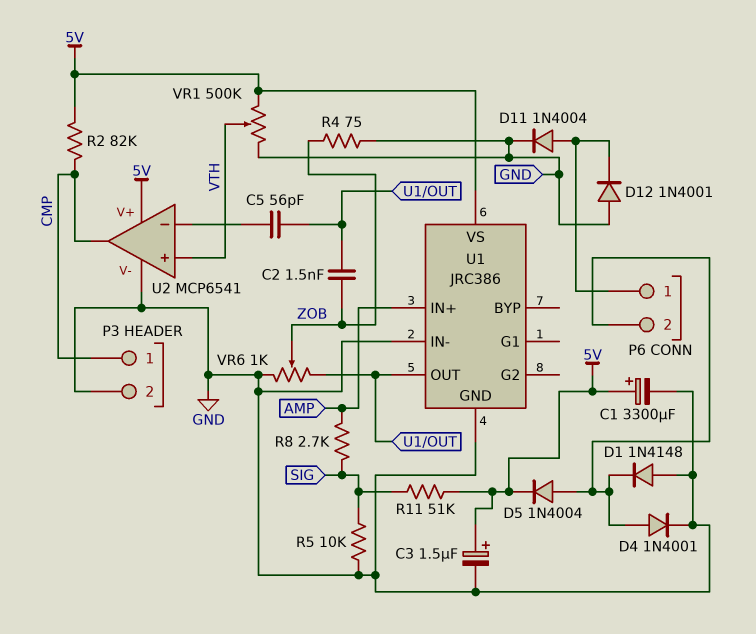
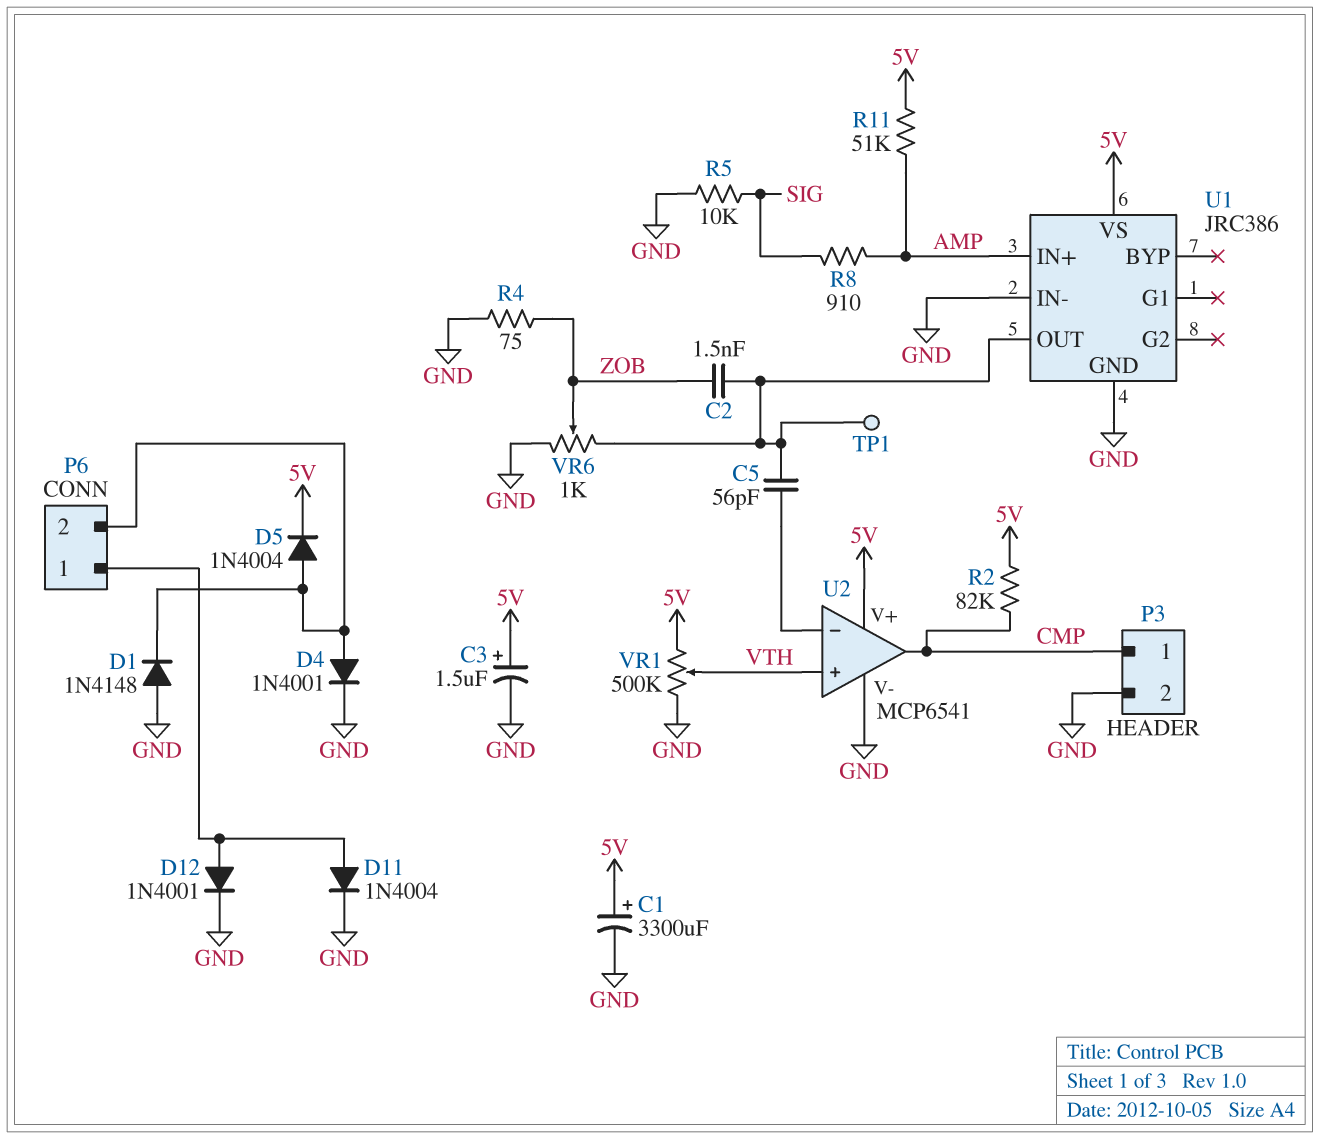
D12: diode 1N4001 (A GND, K P6/1) -> diode 1N4001 (A P6/1, K GND)
R8: 2.7k (AMP, SIG) -> 910 (AMP, SIG)
R11: 51k (5V, SIG) -> 51k (5V, AMP)
TP1: none -> test point (U1/OUT)

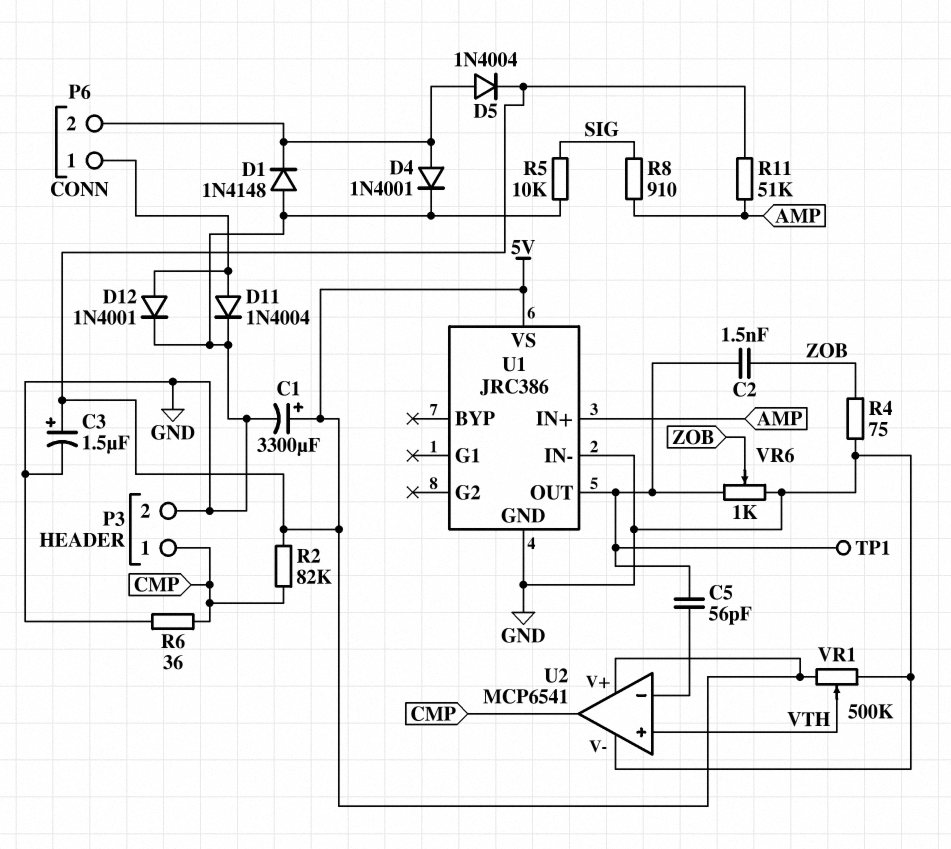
R6: none -> 36 (CMP, GND)

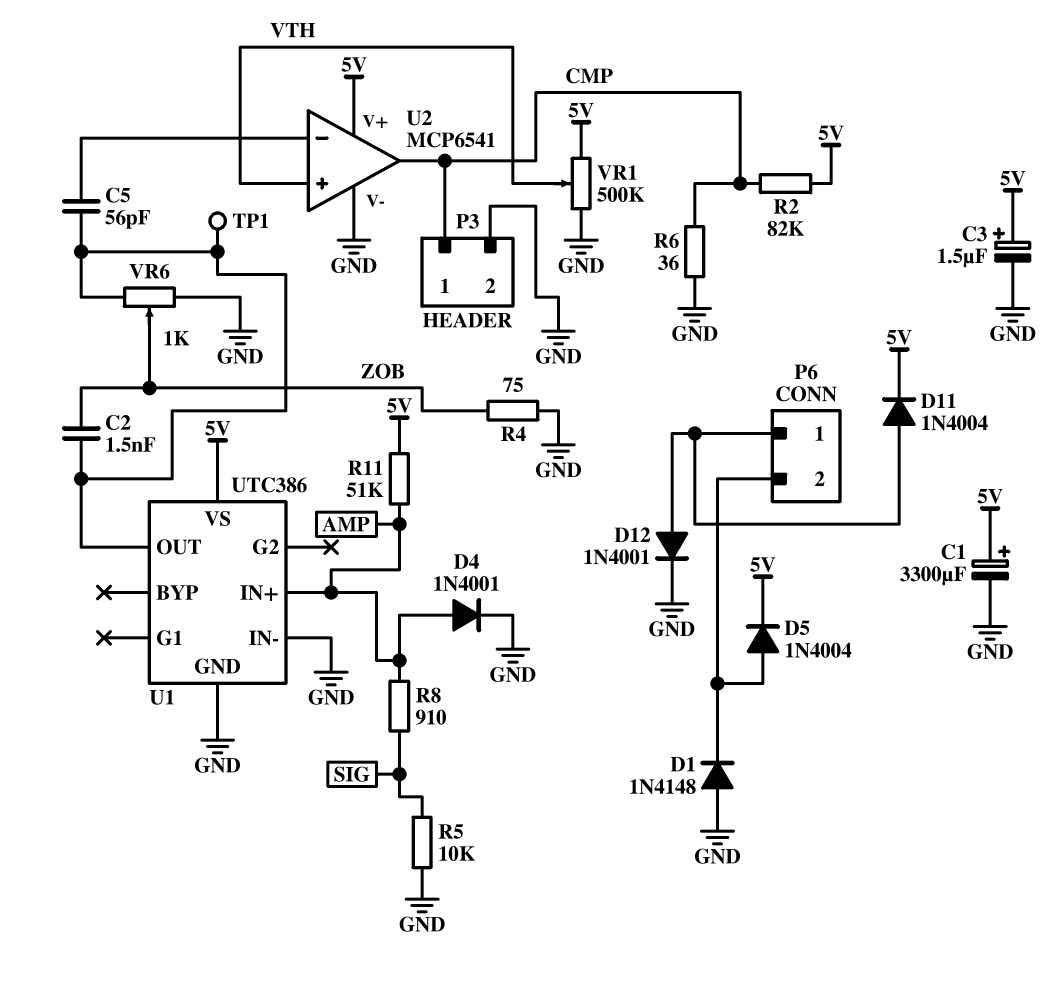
D4: diode 1N4001 (A P6/2, K GND) -> diode 1N4001 (A AMP, K GND)
D11: diode 1N4004 (A P6/1, K GND) -> diode 1N4004 (A P6/1, K 5V)
U1: JRC386 -> UTC386

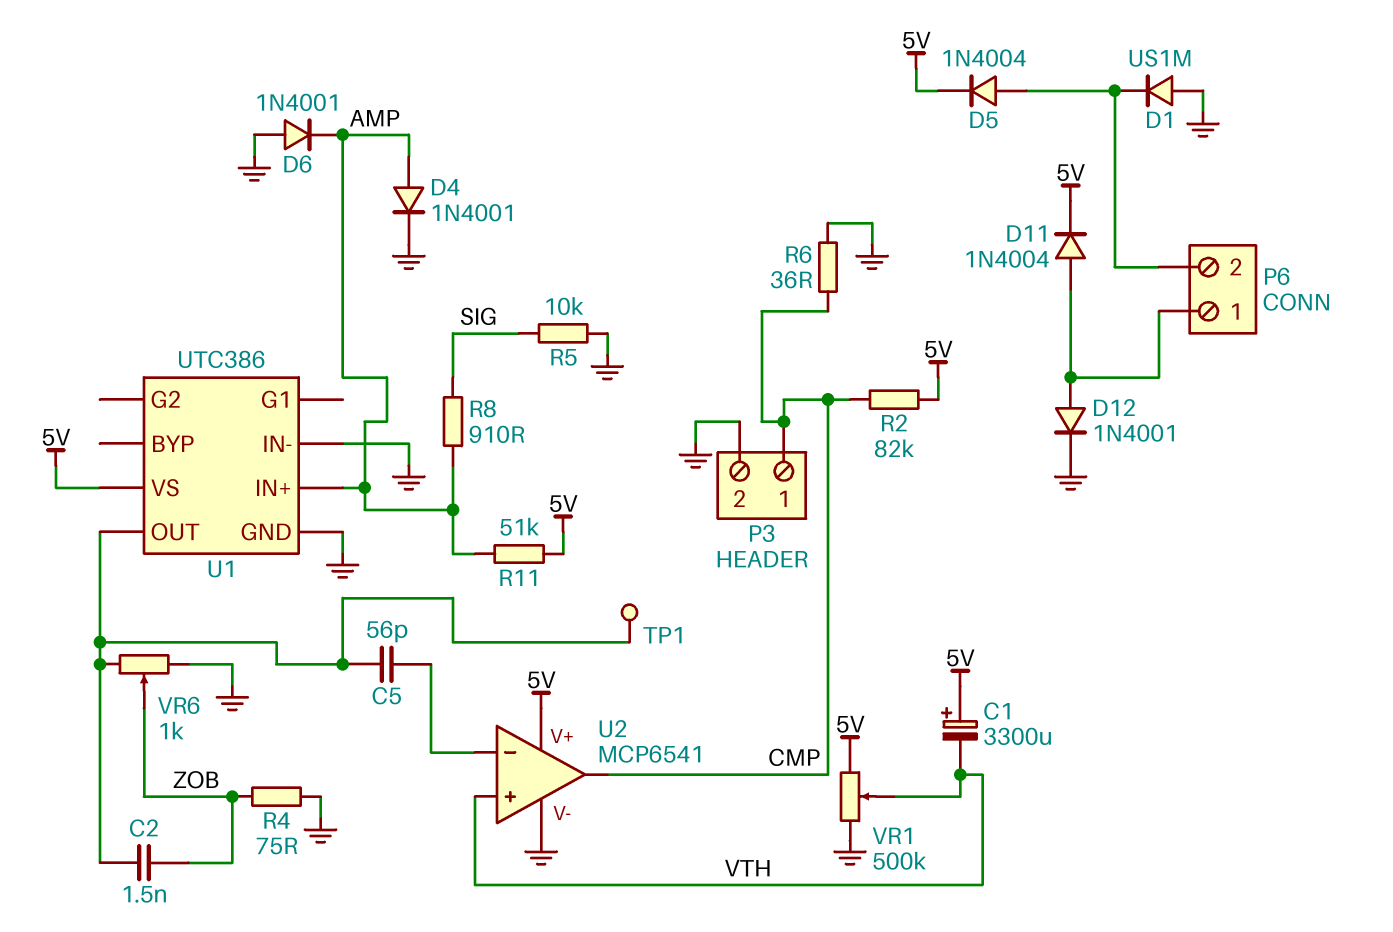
C1: 3300uF (plus 5V, minus GND) -> 3300uF (plus 5V, minus VTH)
C3: 1.5uF (plus 5V, minus GND) -> none
D1: diode 1N4148 (A GND, K P6/2) -> diode US1M (A GND, K P6/2)
D6: none -> diode 1N4001 (A GND, K AMP)

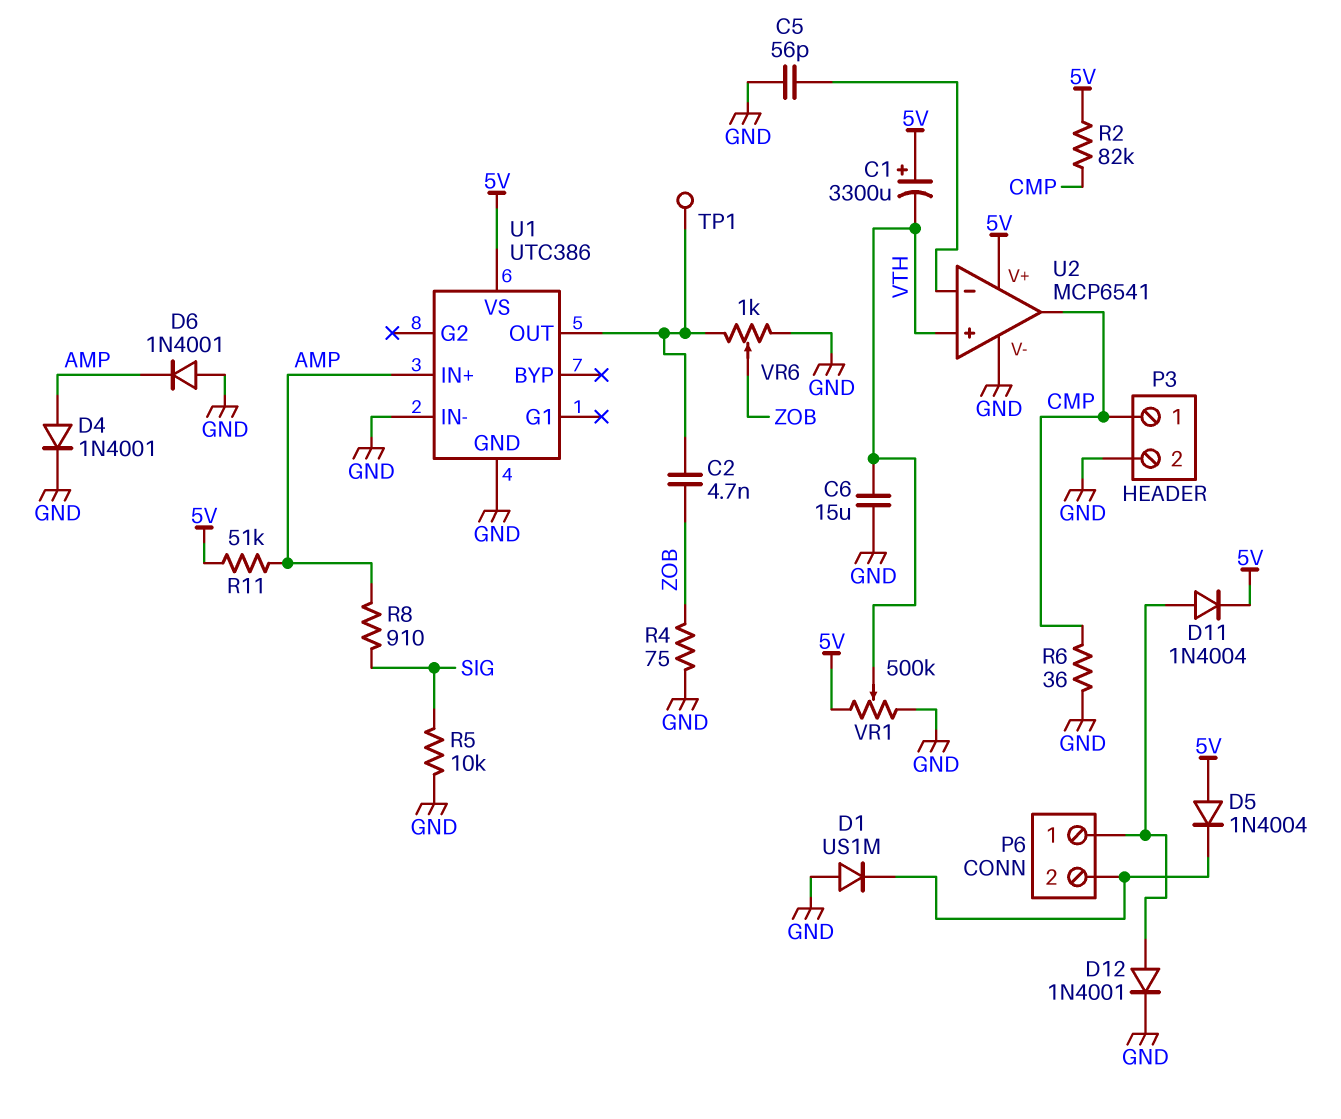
C2: 1.5nF (U1/OUT, ZOB) -> 4.7nF (U1/OUT, ZOB)
C5: 56pF (U1/OUT, U2/in-) -> 56pF (GND, U2/in-)
C6: none -> 15uF (GND, VTH)
D5: diode 1N4004 (A P6/2, K 5V) -> diode 1N4004 (A 5V, K P6/2)

